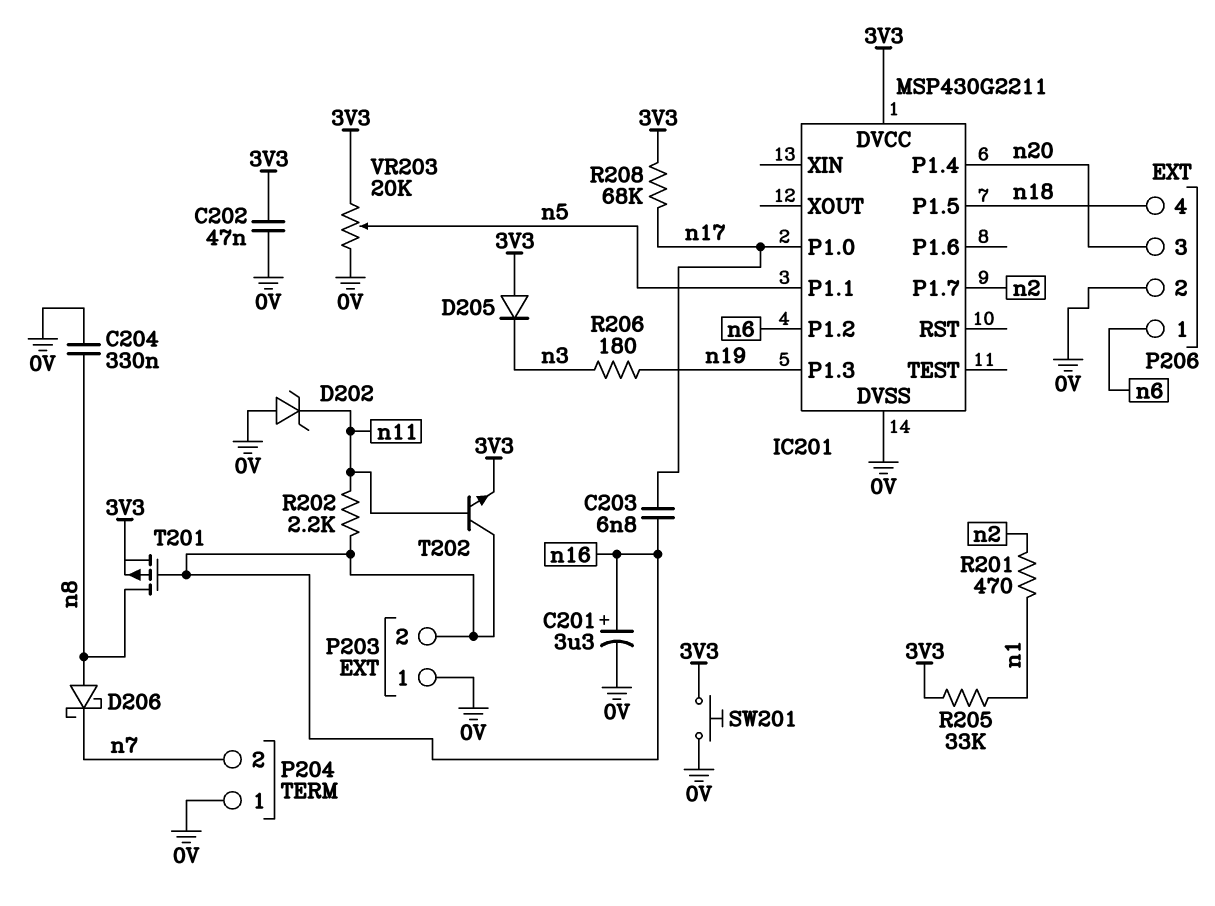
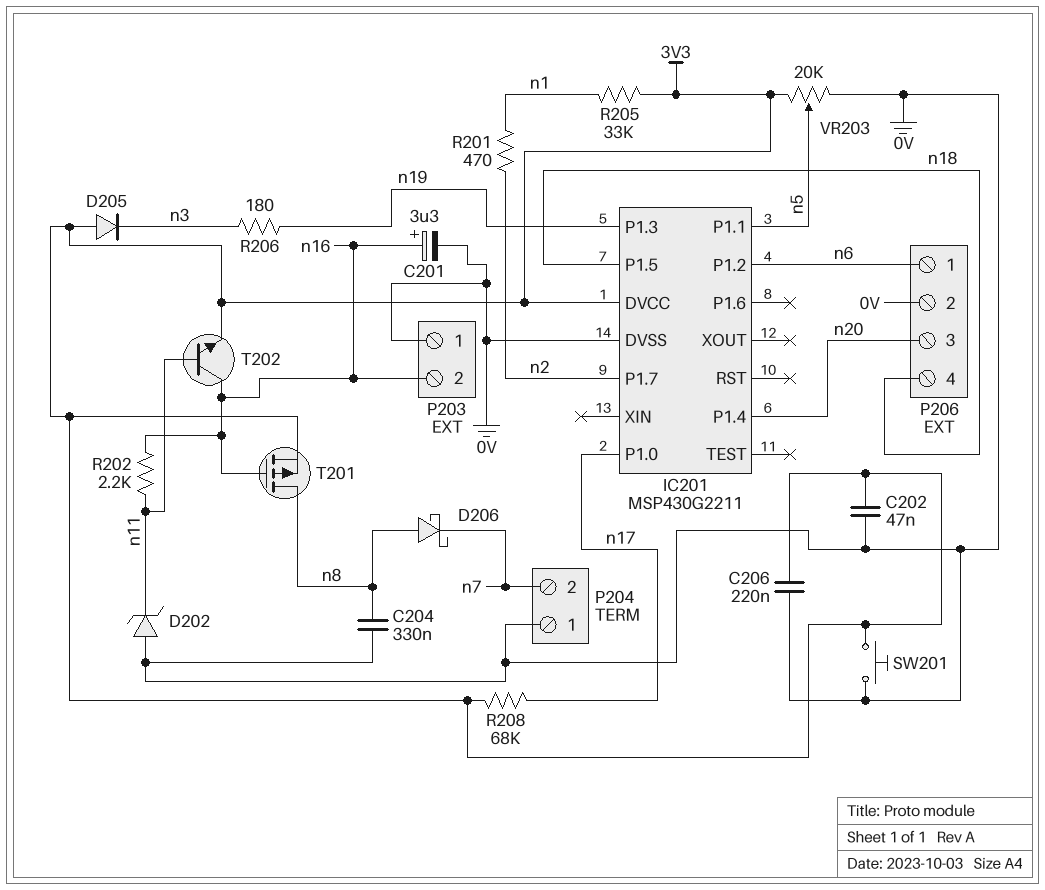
C203: 6.8nF (n16, n17) -> none
C206: none -> 220nF (0V, 3V3)

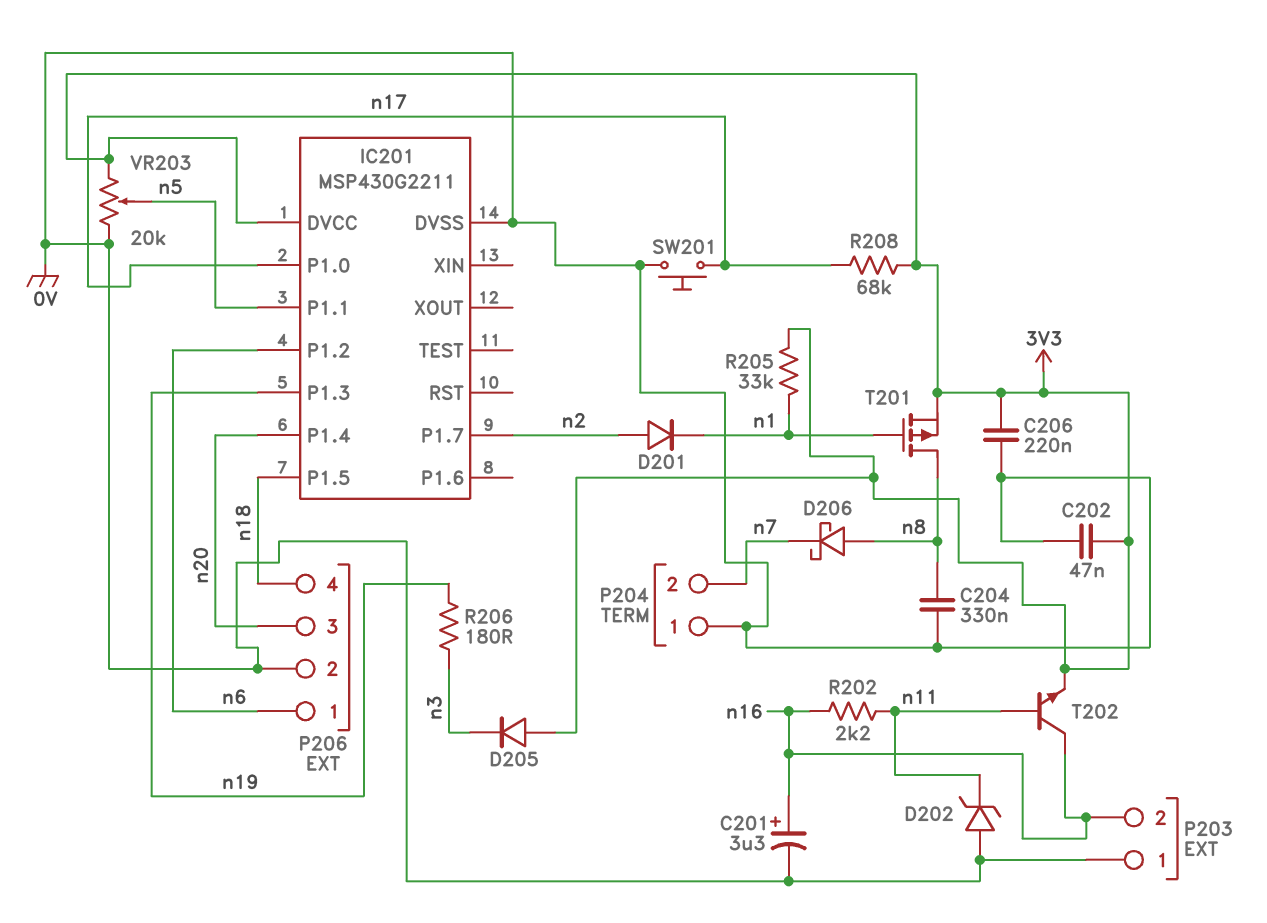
D201: none -> diode (A n2, K n1)
R201: 470 (n1, n2) -> none
SW201: button (0V, 3V3) -> button (0V, n17)
T201: PMOS (G n16, D n8, S 3V3) -> PMOS (G n1, D n8, S 3V3)

